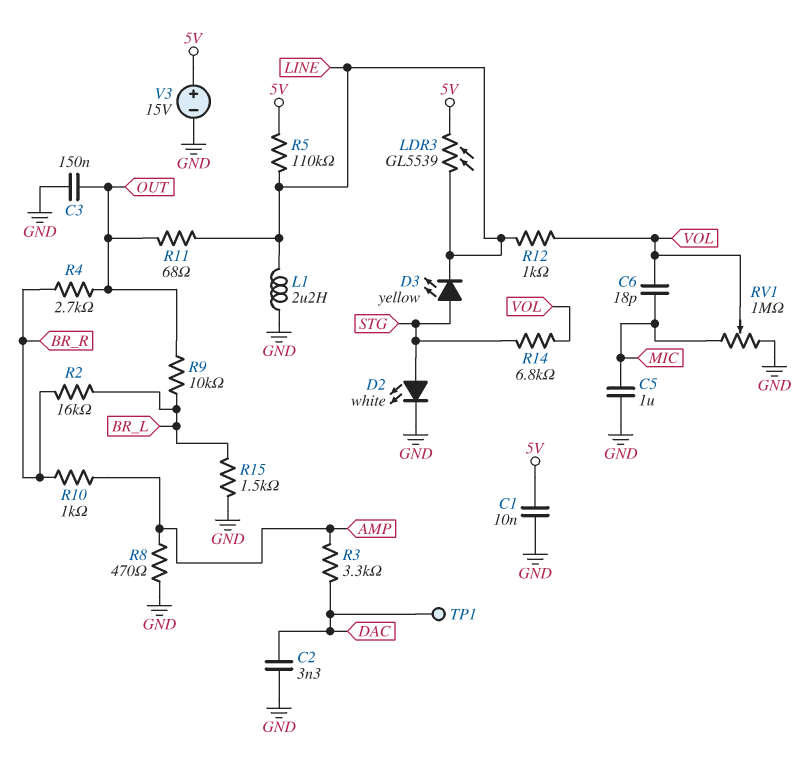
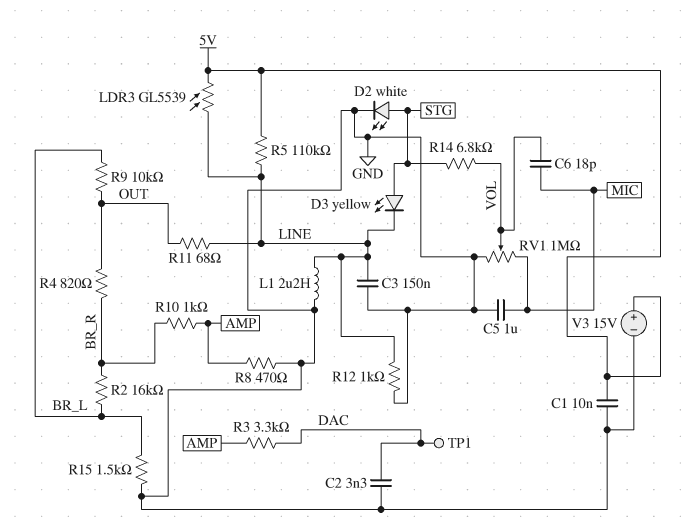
C3: 150nF (GND, OUT) -> 150nF (GND, LINE)
R4: 2.7k (BR_R, OUT) -> 820 (BR_R, OUT)
R12: 1k (LINE, VOL) -> 1k (GND, LINE)

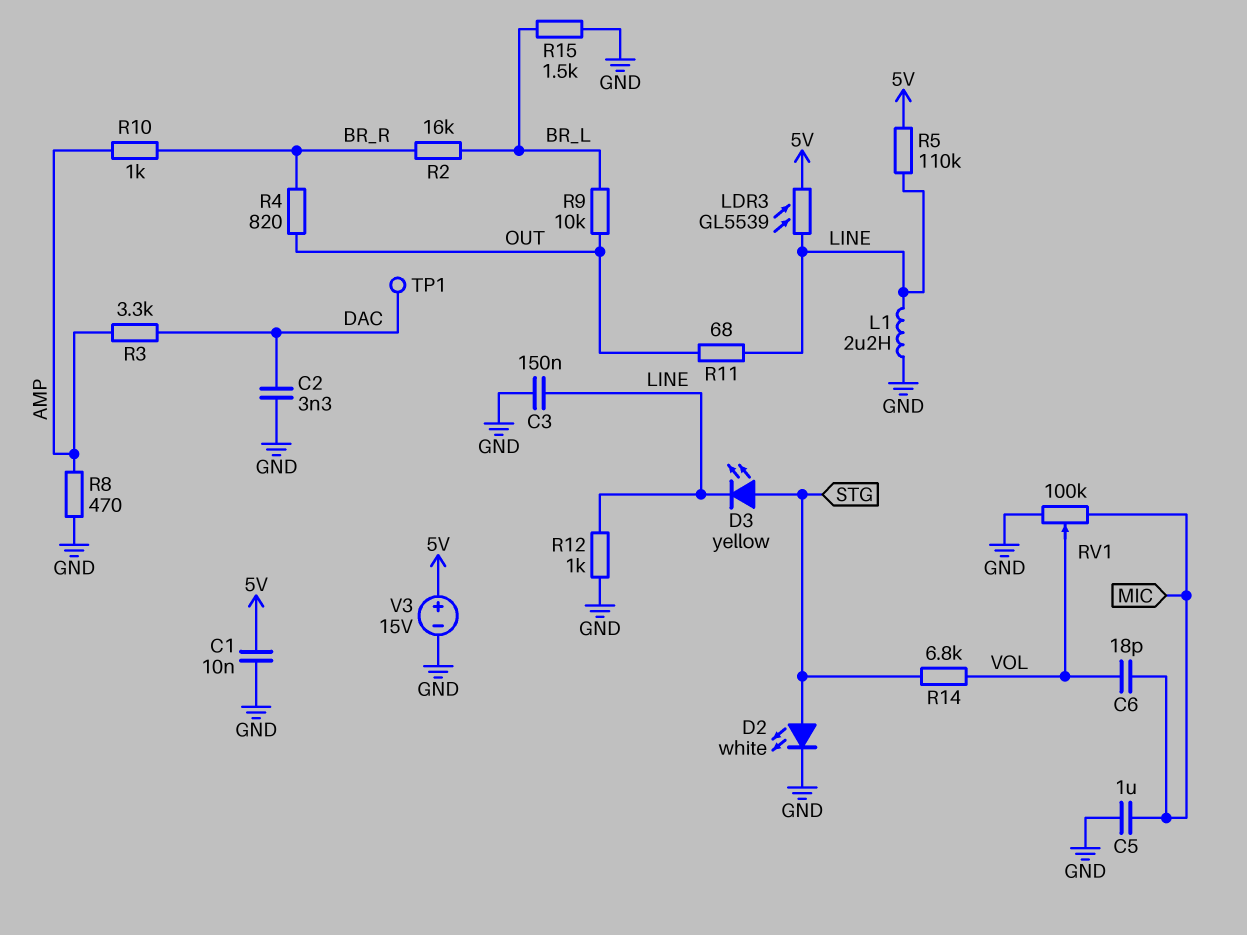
RV1: 1M (GND, MIC, wiper VOL) -> 100k (GND, MIC, wiper VOL)

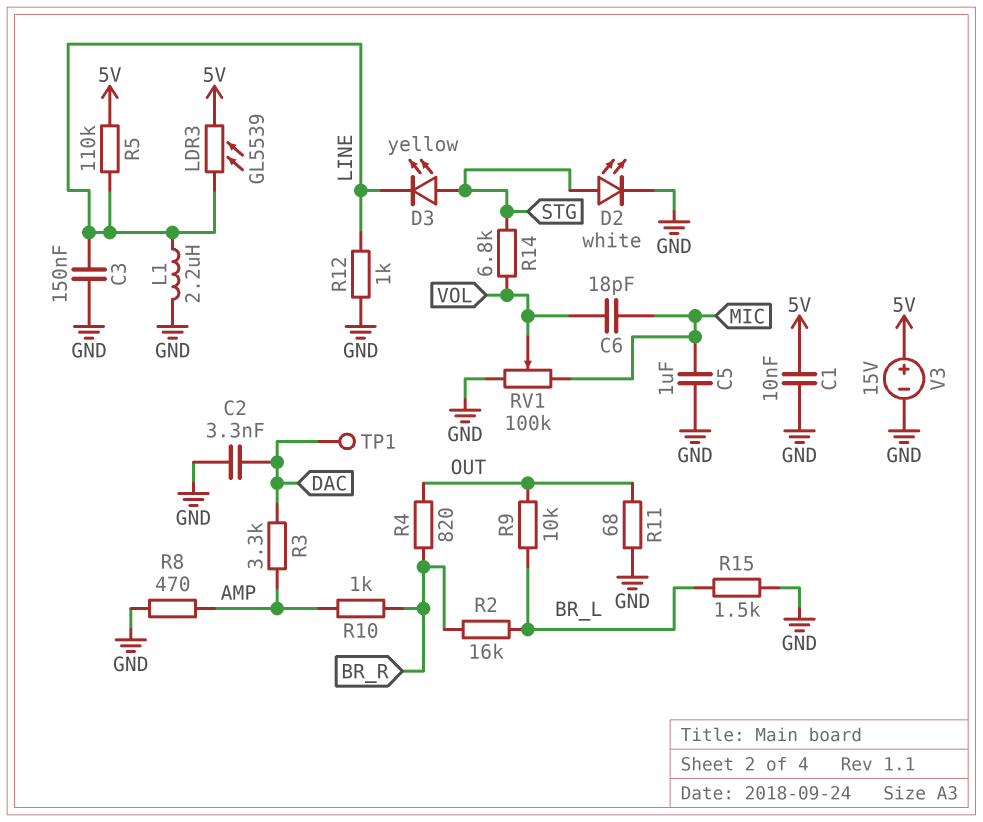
R11: 68 (LINE, OUT) -> 68 (GND, OUT)

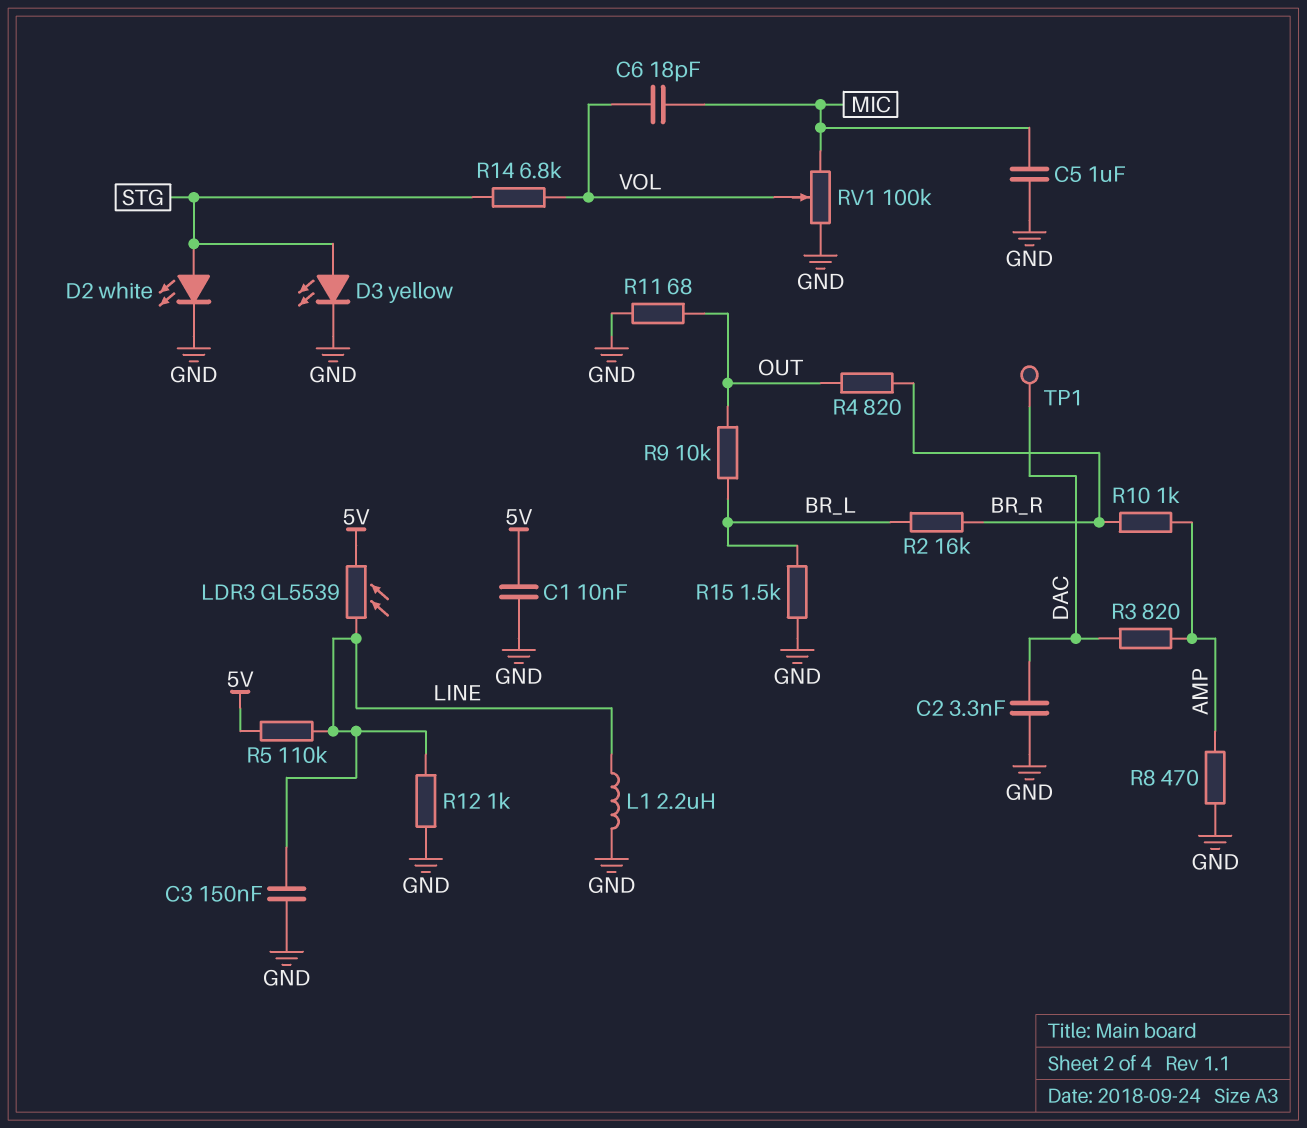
D3: LED yellow (A STG, K LINE) -> LED yellow (A STG, K GND)
R3: 3.3k (AMP, DAC) -> 820 (AMP, DAC)
V3: 15V (plus 5V, minus GND) -> none

